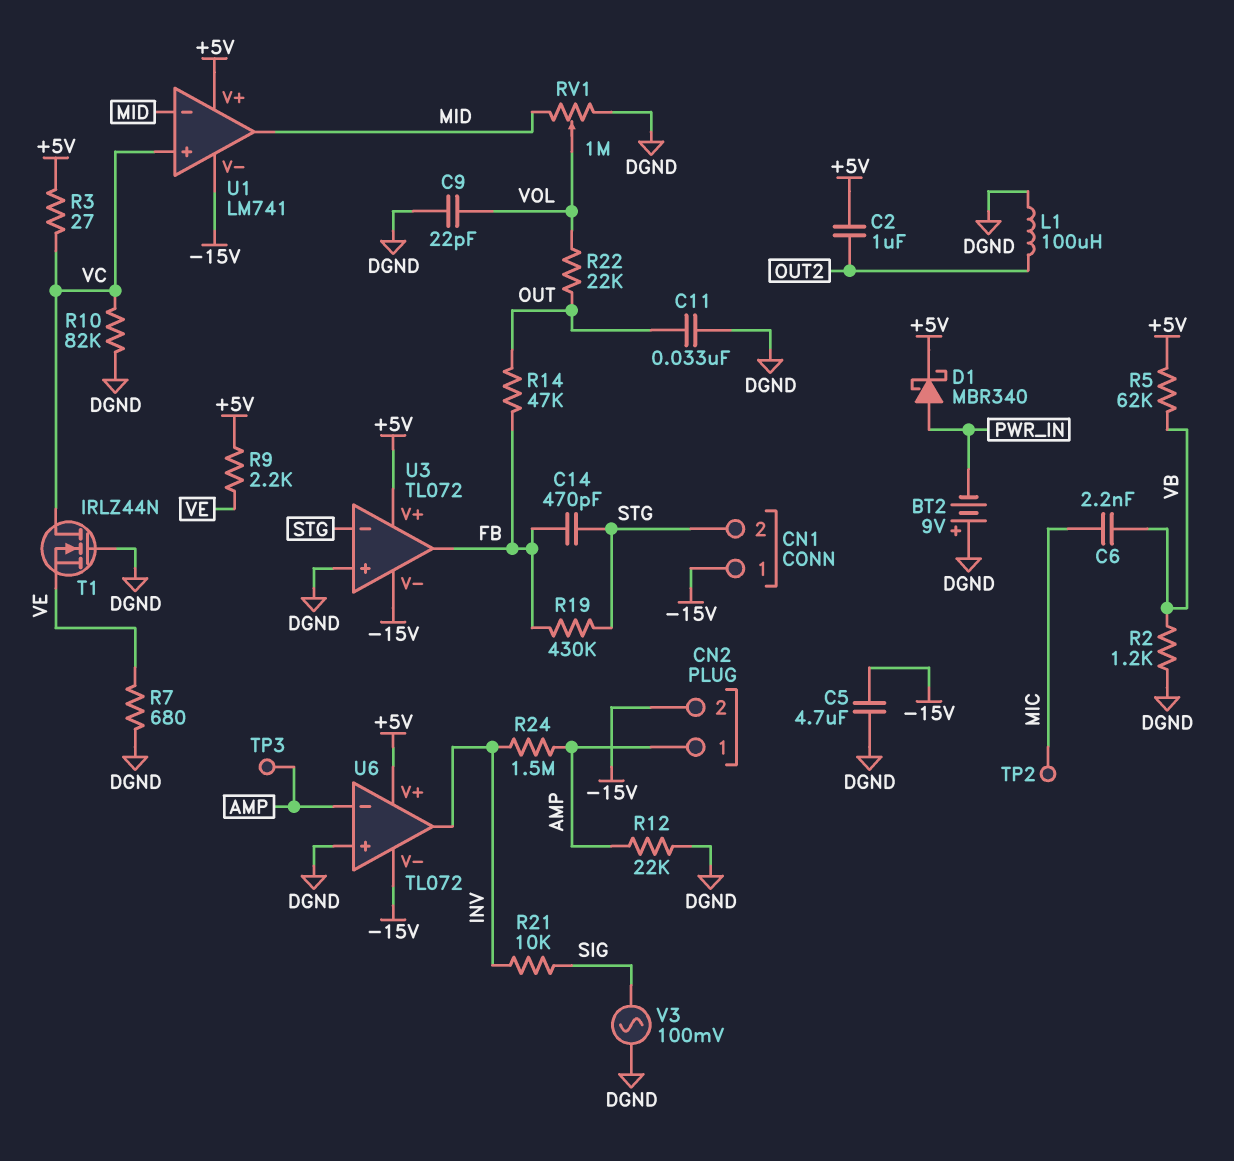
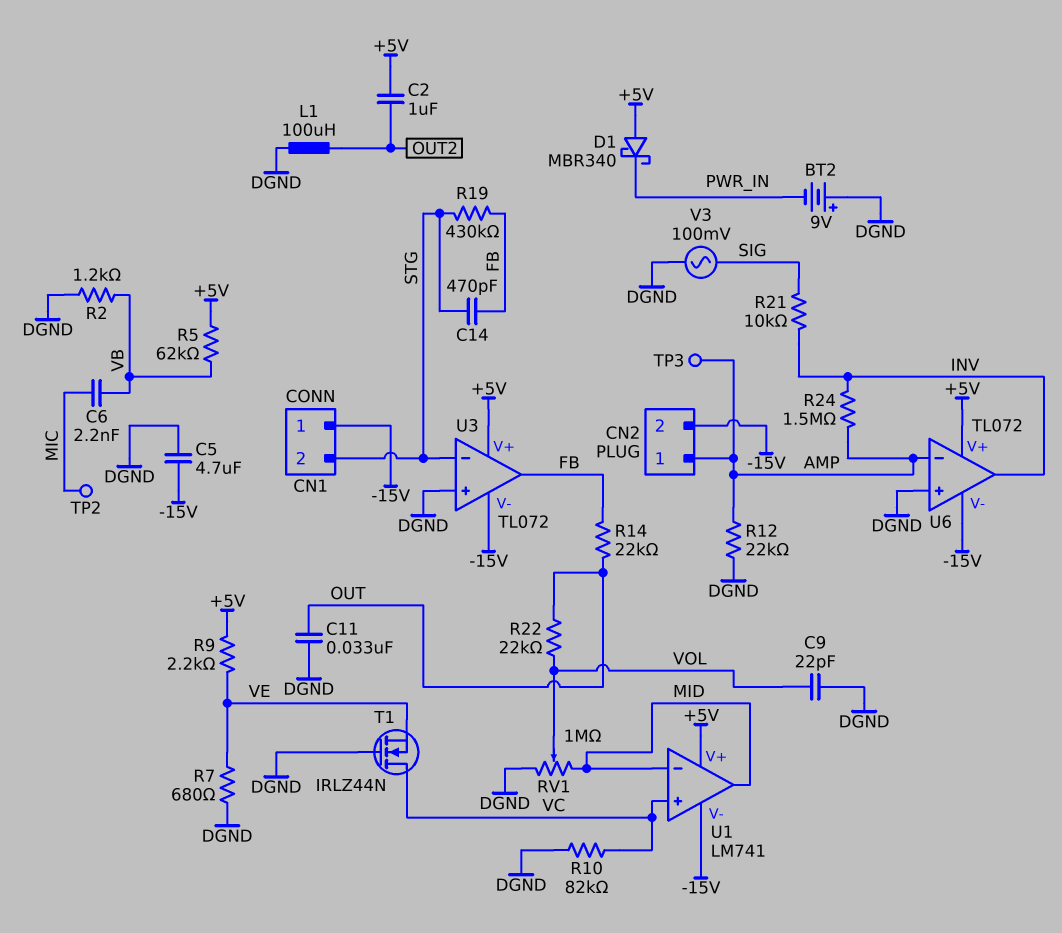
D1: schottky MBR340 (A PWR_IN, K +5V) -> schottky MBR340 (A +5V, K PWR_IN)
R3: 27 (+5V, VC) -> none
R14: 47k (FB, OUT) -> 22k (FB, OUT)

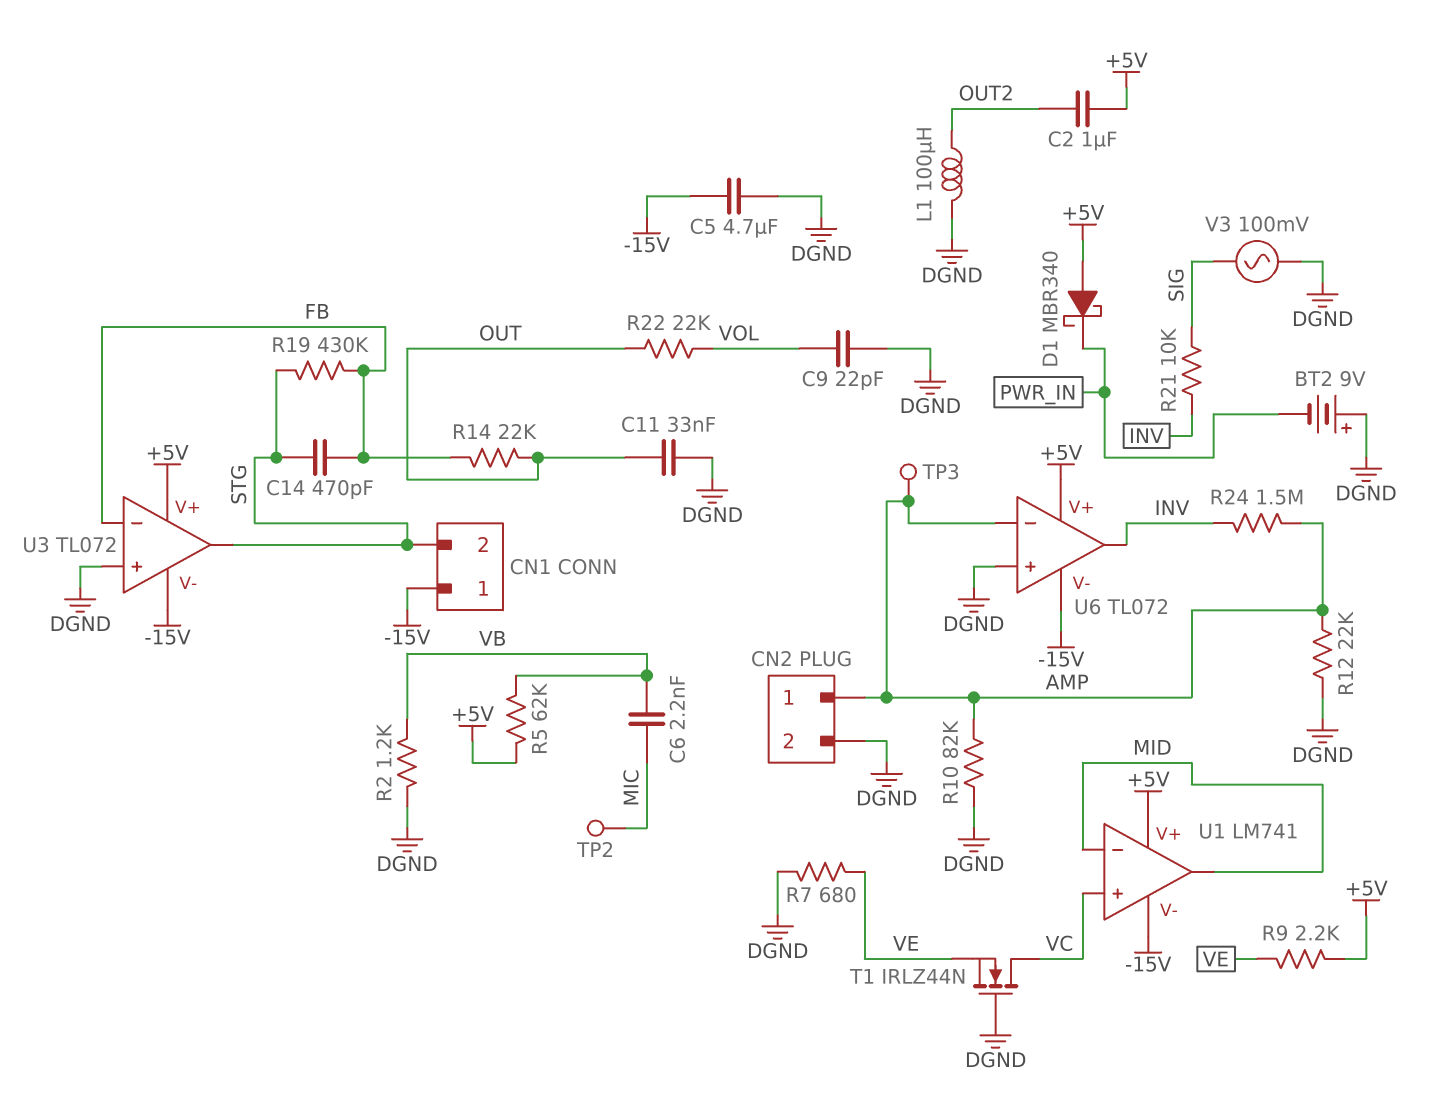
CN2 pin 2: -15V -> DGND
R10: 82k (DGND, VC) -> 82k (AMP, DGND)
RV1: 1M (DGND, MID, wiper VOL) -> none
U3 pin in-: STG -> FB
U3 pin out: FB -> STG

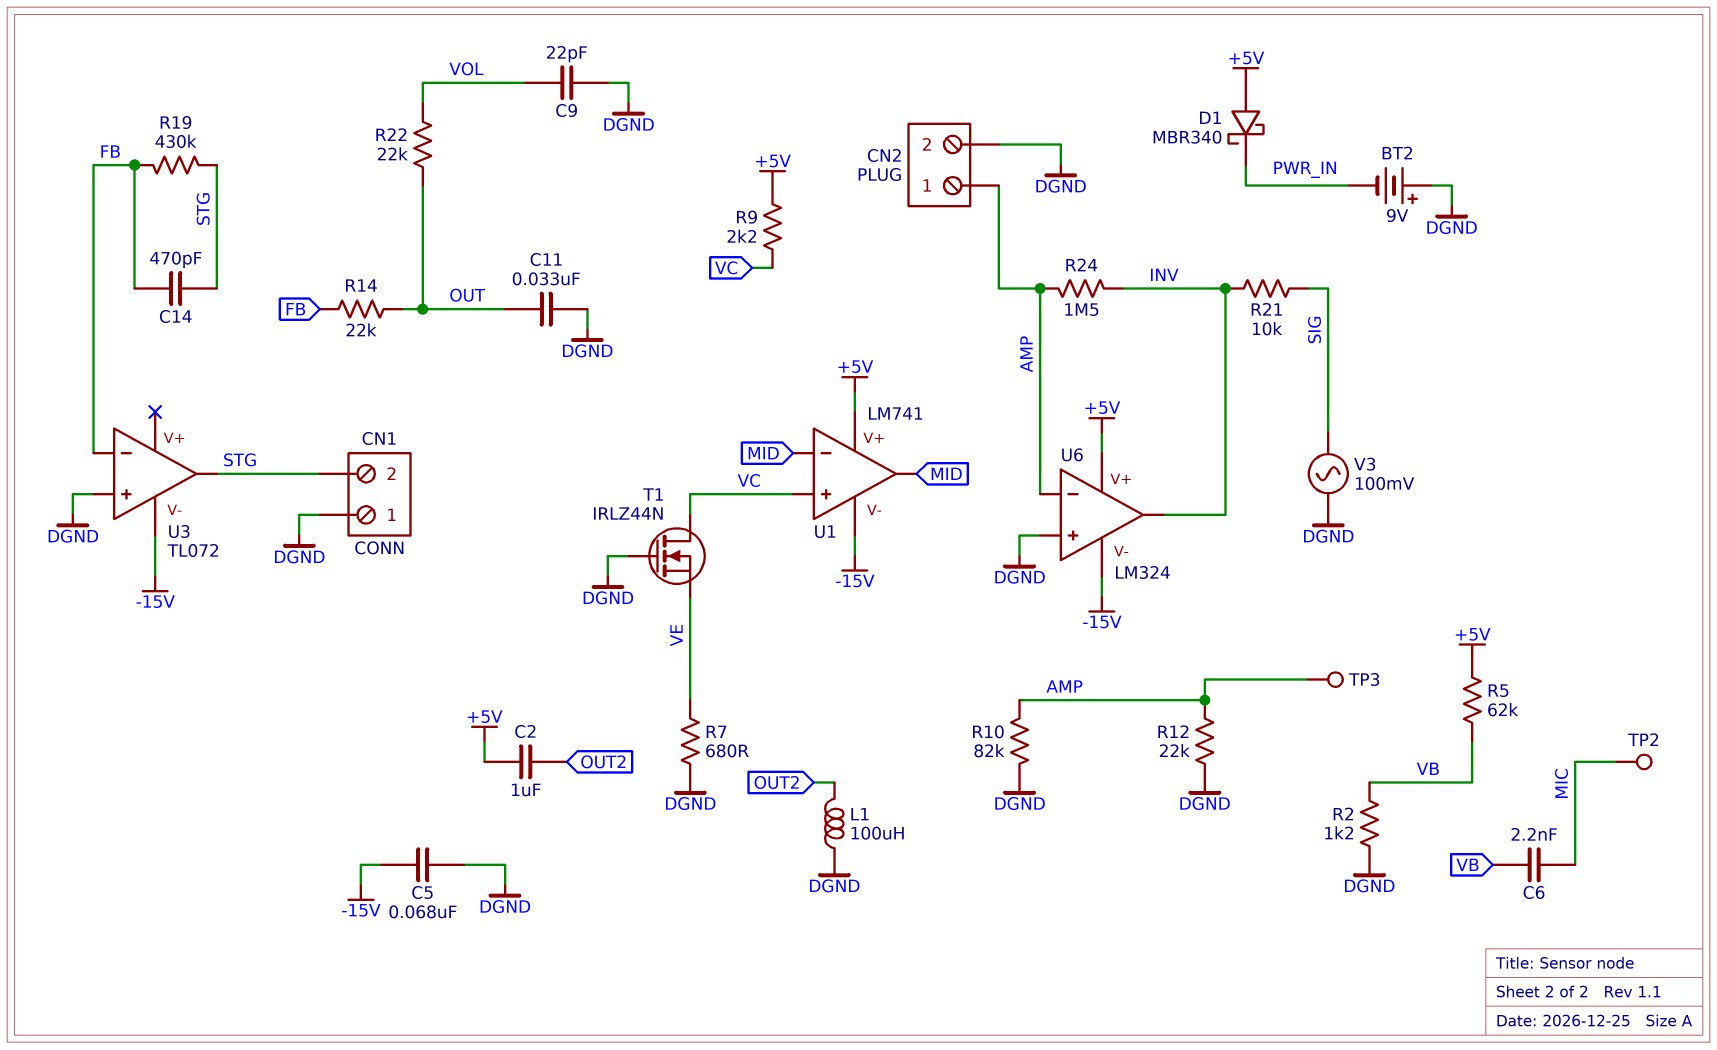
C5: 4.7uF (-15V, DGND) -> 68nF (-15V, DGND)
CN1 pin 1: -15V -> DGND
R9: 2.2k (+5V, VE) -> 2.2k (+5V, VC)
U3 pin V+: +5V -> none
U6: TL072 -> LM324

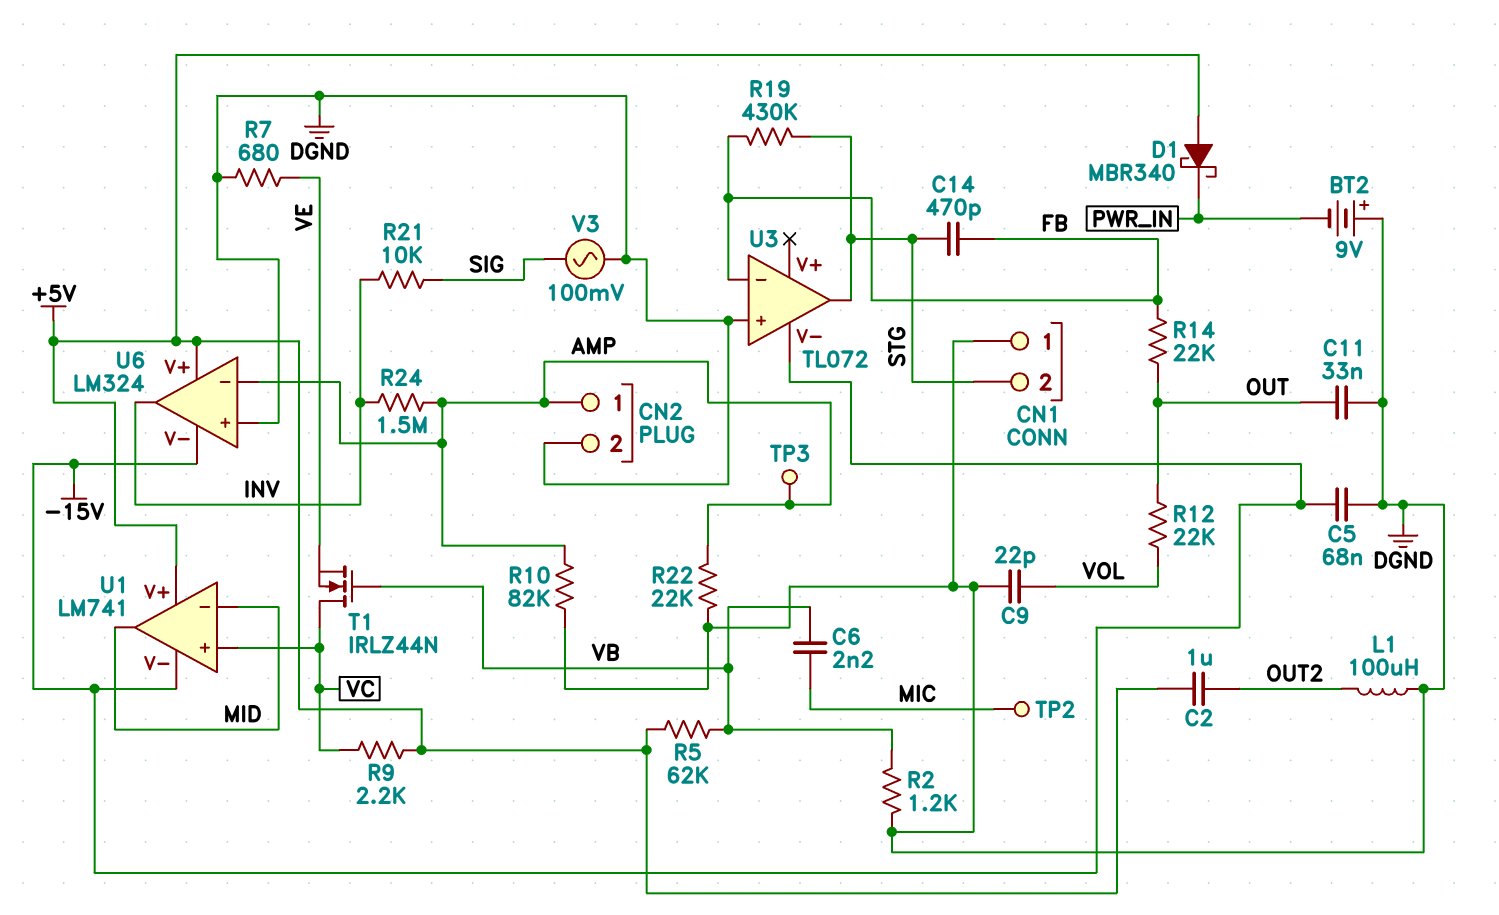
R12: 22k (AMP, DGND) -> 22k (OUT, VOL)
R22: 22k (OUT, VOL) -> 22k (AMP, DGND)
T1: NMOS IRLZ44N (G DGND, D VC, S VE) -> NMOS IRLZ44N (G VB, D VC, S VE)

